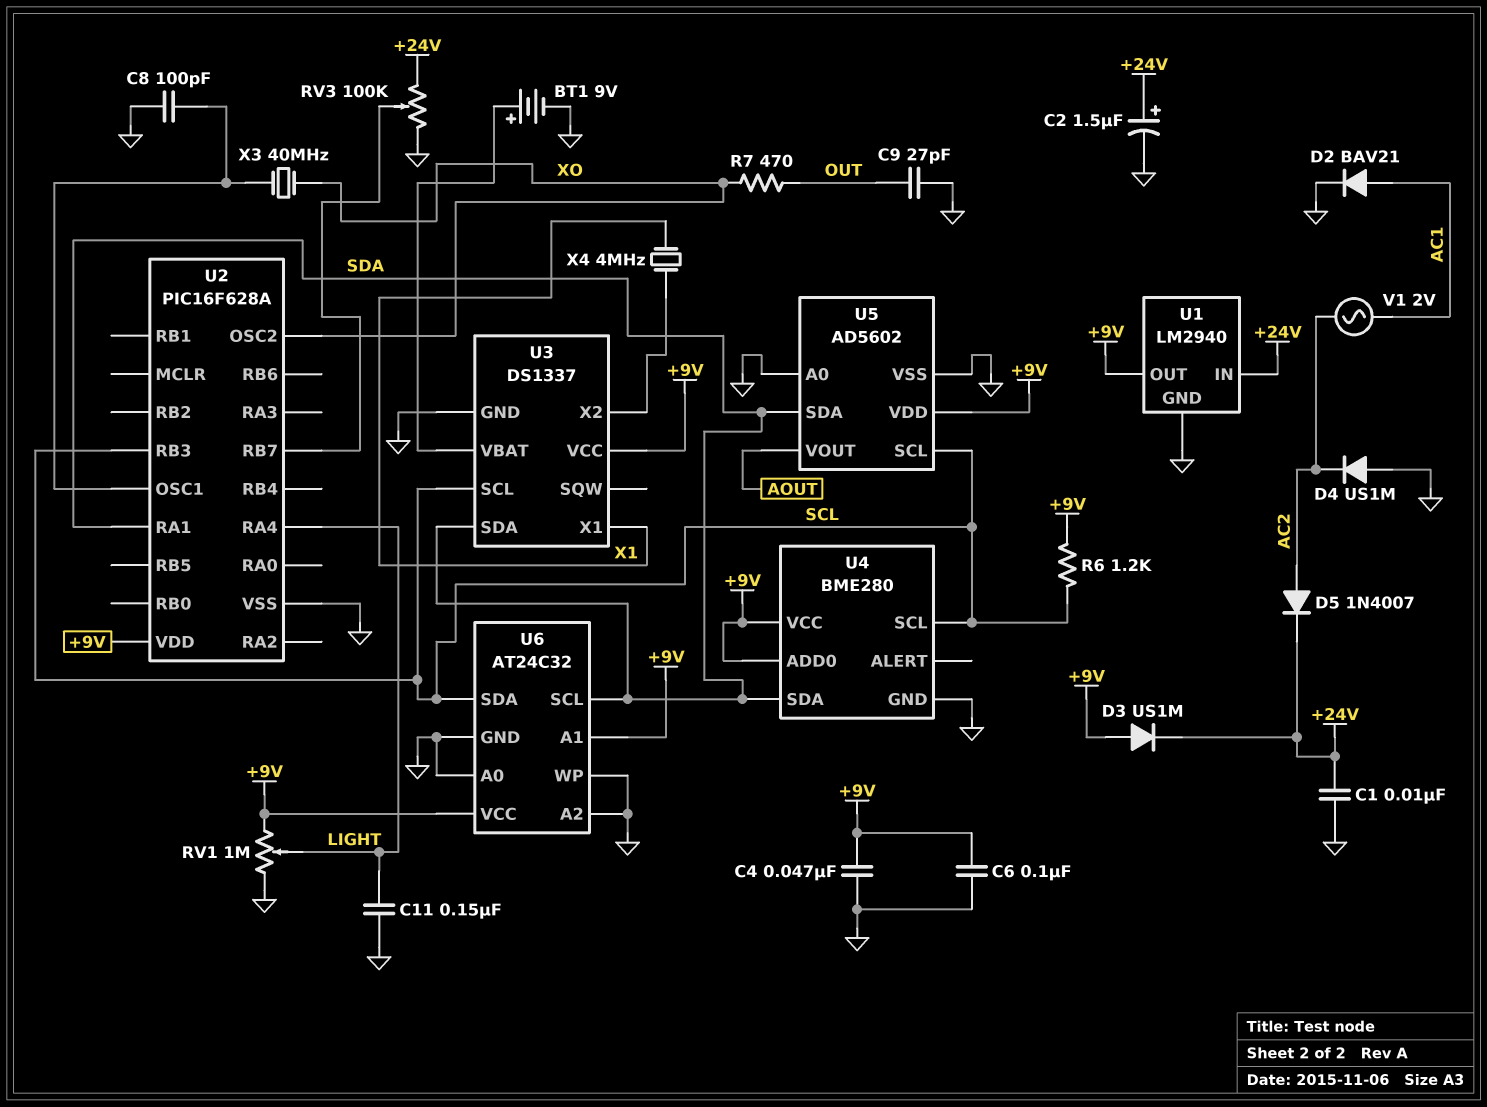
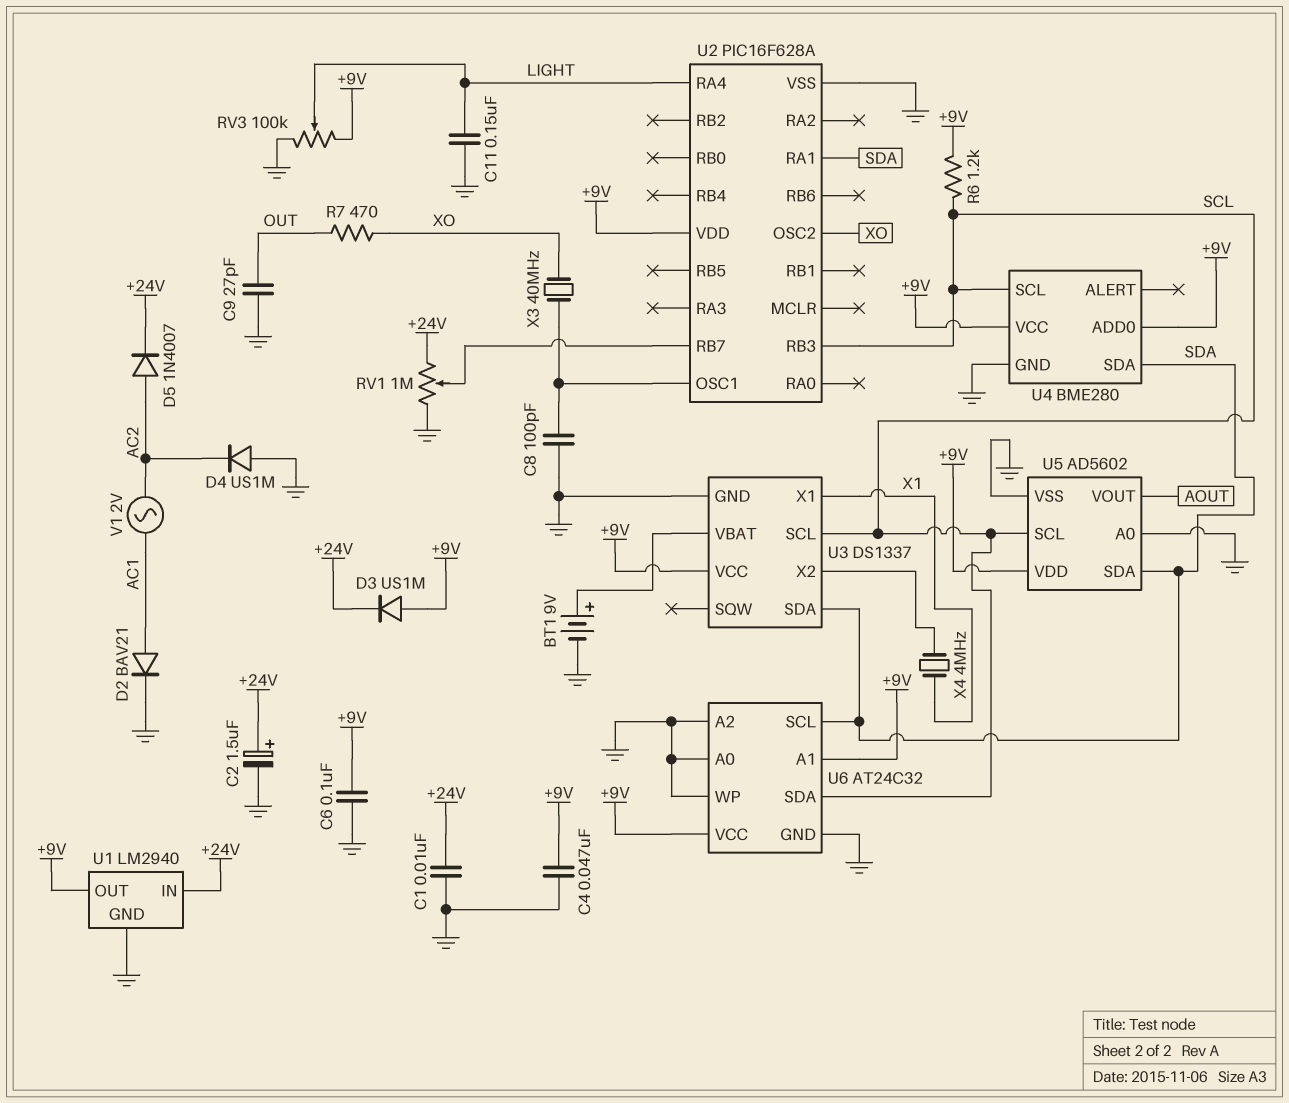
RV1: 1M (+9V, GND, wiper LIGHT) -> 1M (+24V, GND, wiper U2/RB7)
RV3: 100k (+24V, GND, wiper U2/RB7) -> 100k (+9V, GND, wiper LIGHT)

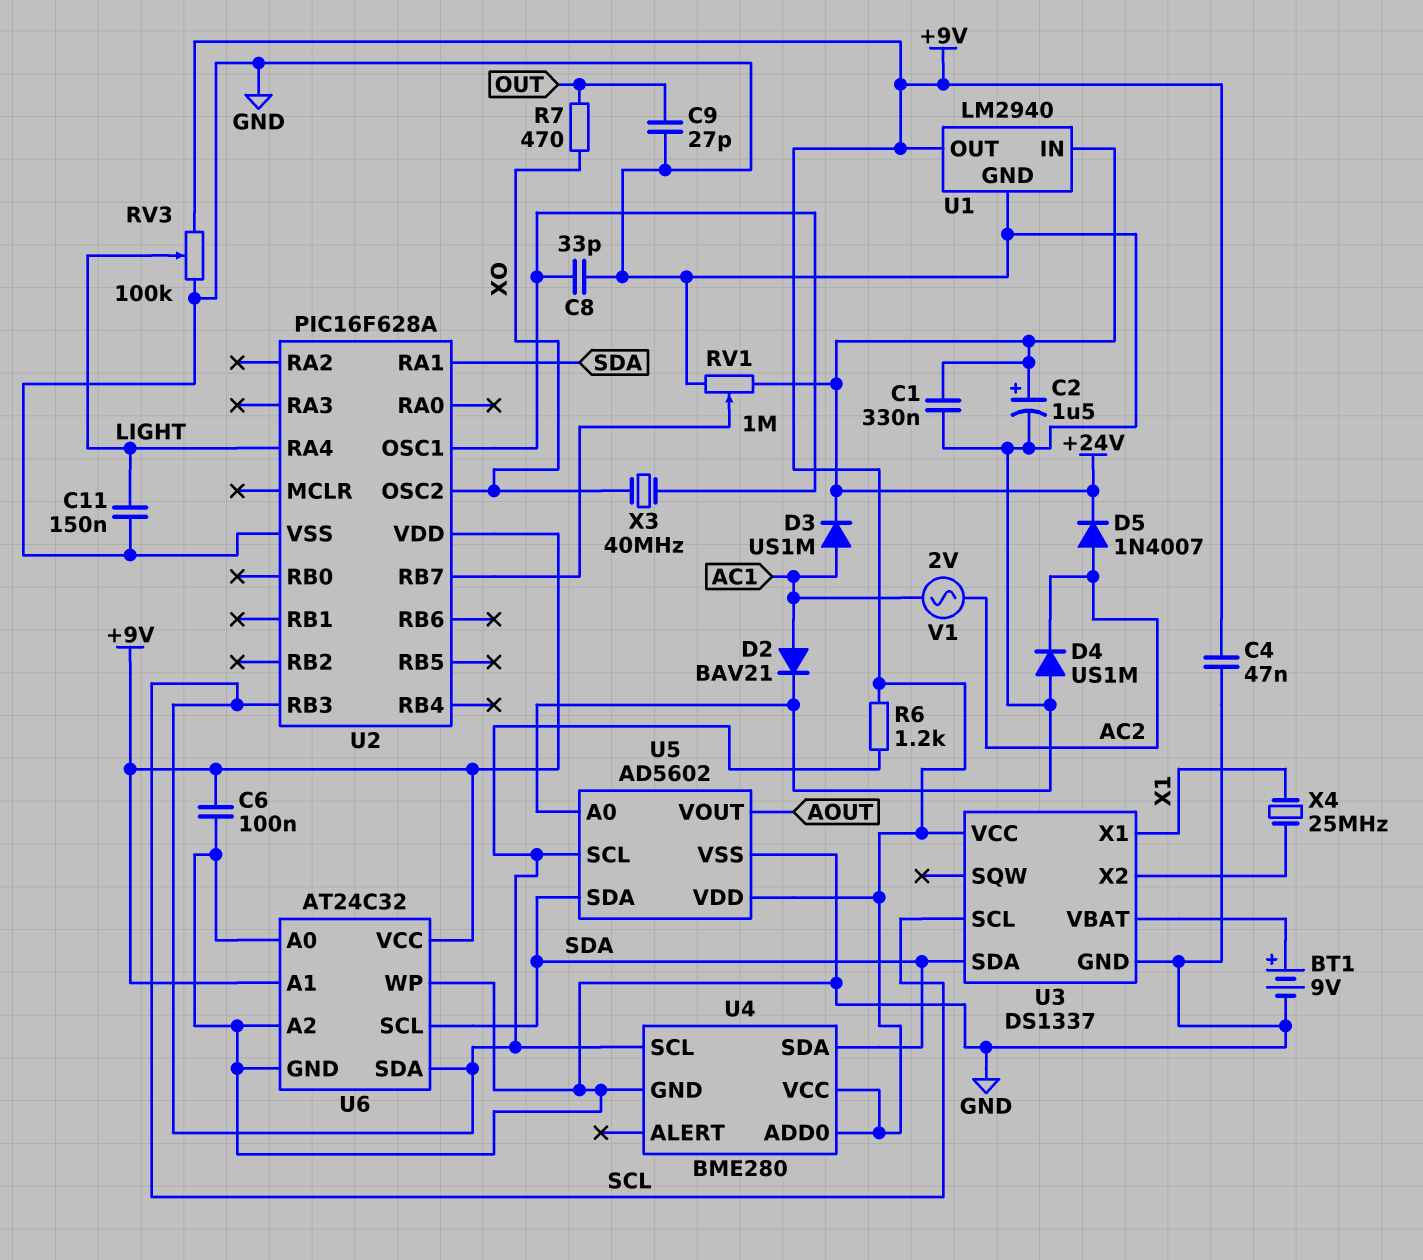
C1: 10nF (+24V, GND) -> 330nF (+24V, GND)
C8: 100pF (GND, U2/OSC1) -> 33pF (GND, U2/OSC1)
D3: diode US1M (A +9V, K +24V) -> diode US1M (A AC1, K +24V)
X4: 4MHz (U3/X2, X1) -> 25MHz (U3/X2, X1)

